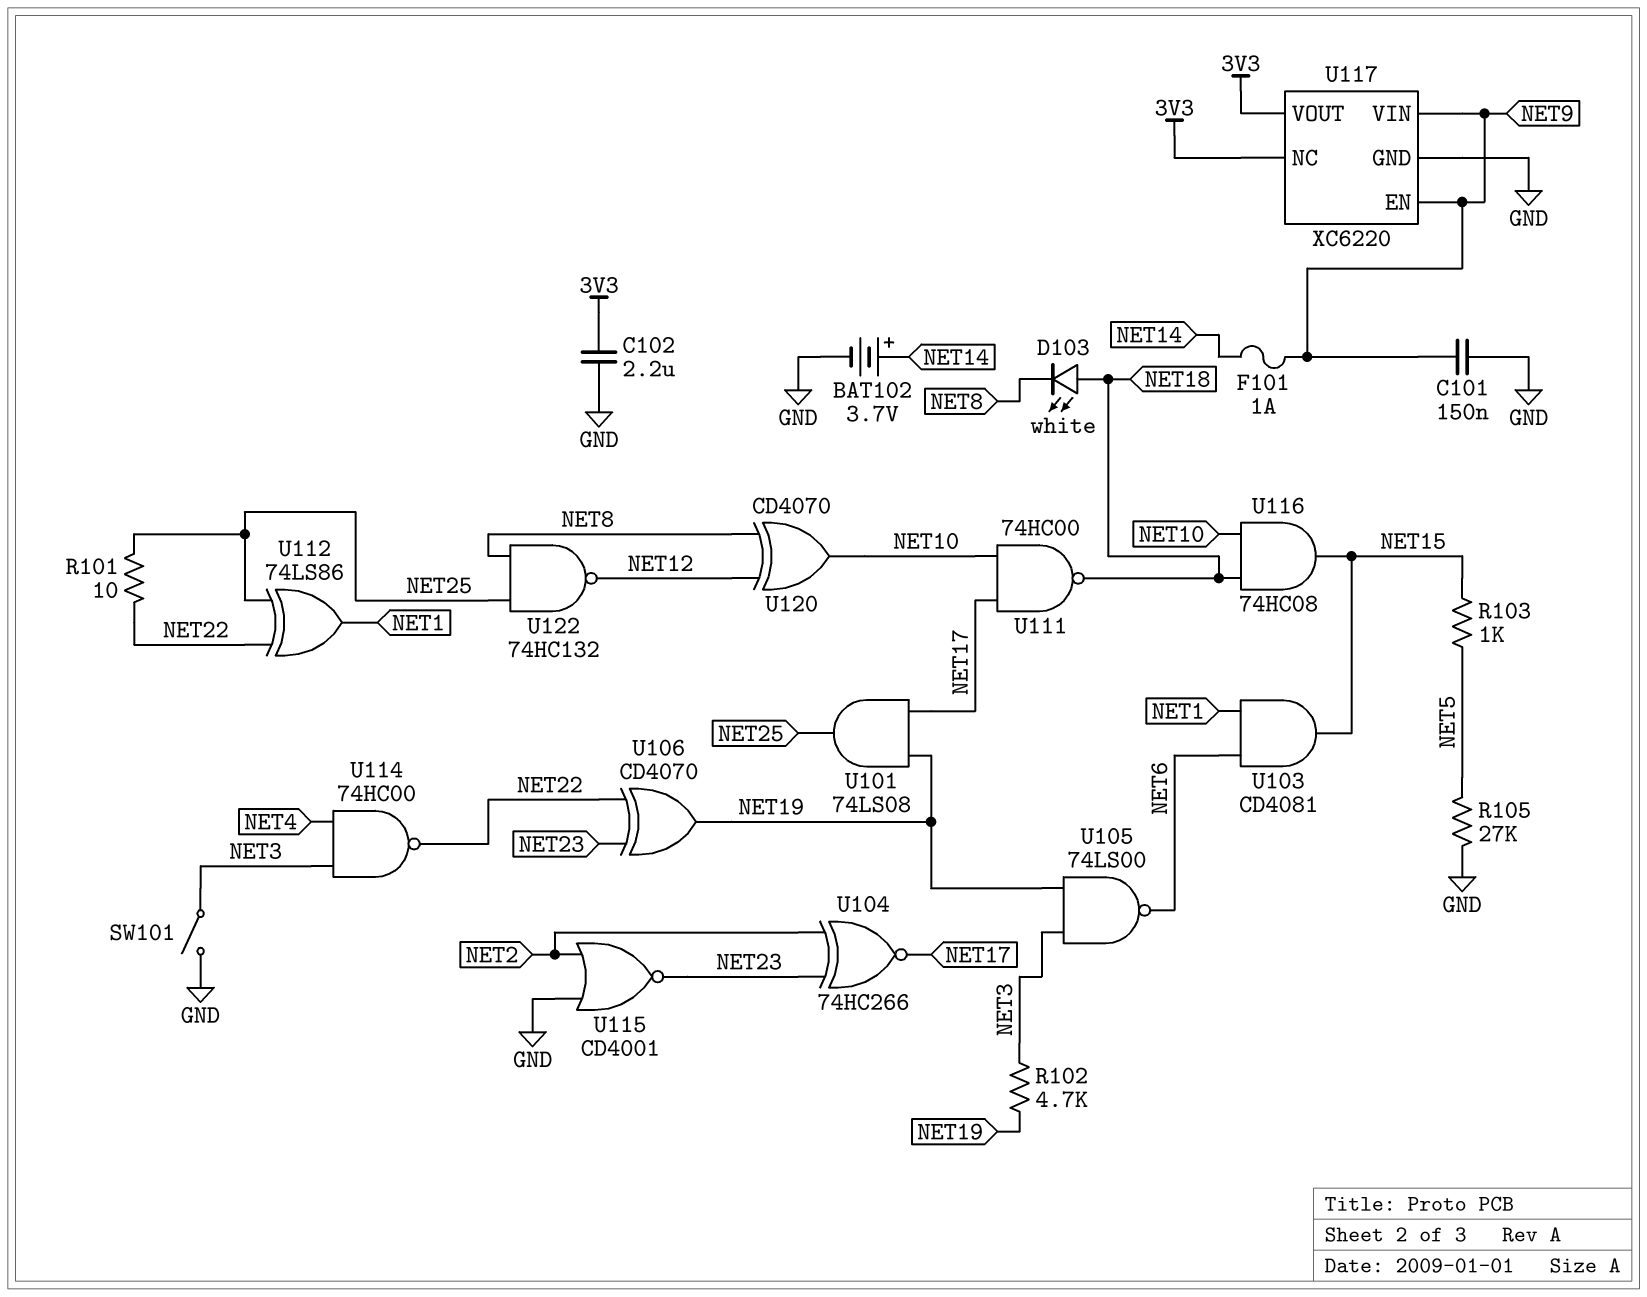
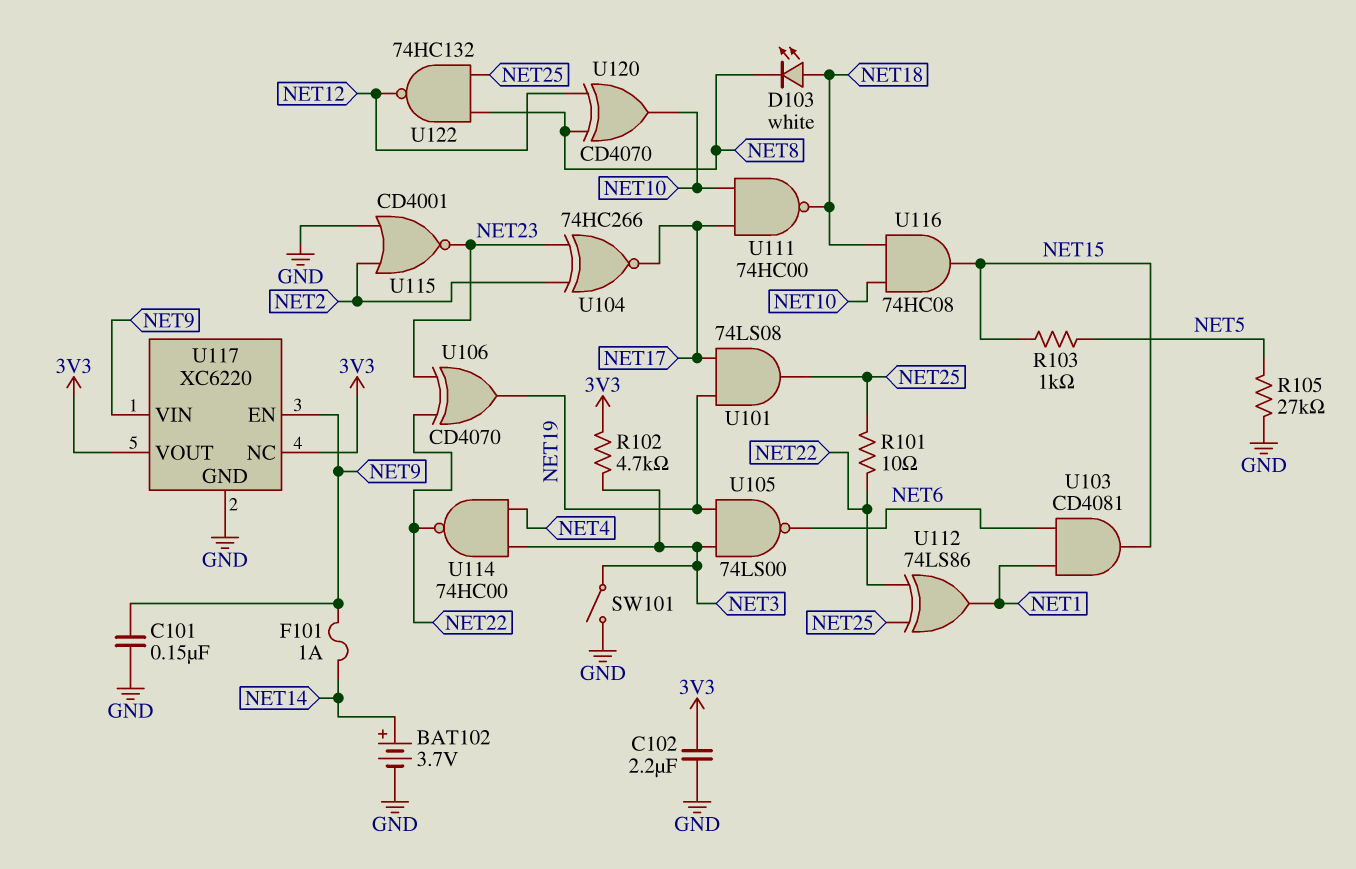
R102: 4.7k (NET3, NET19) -> 4.7k (3V3, NET3)

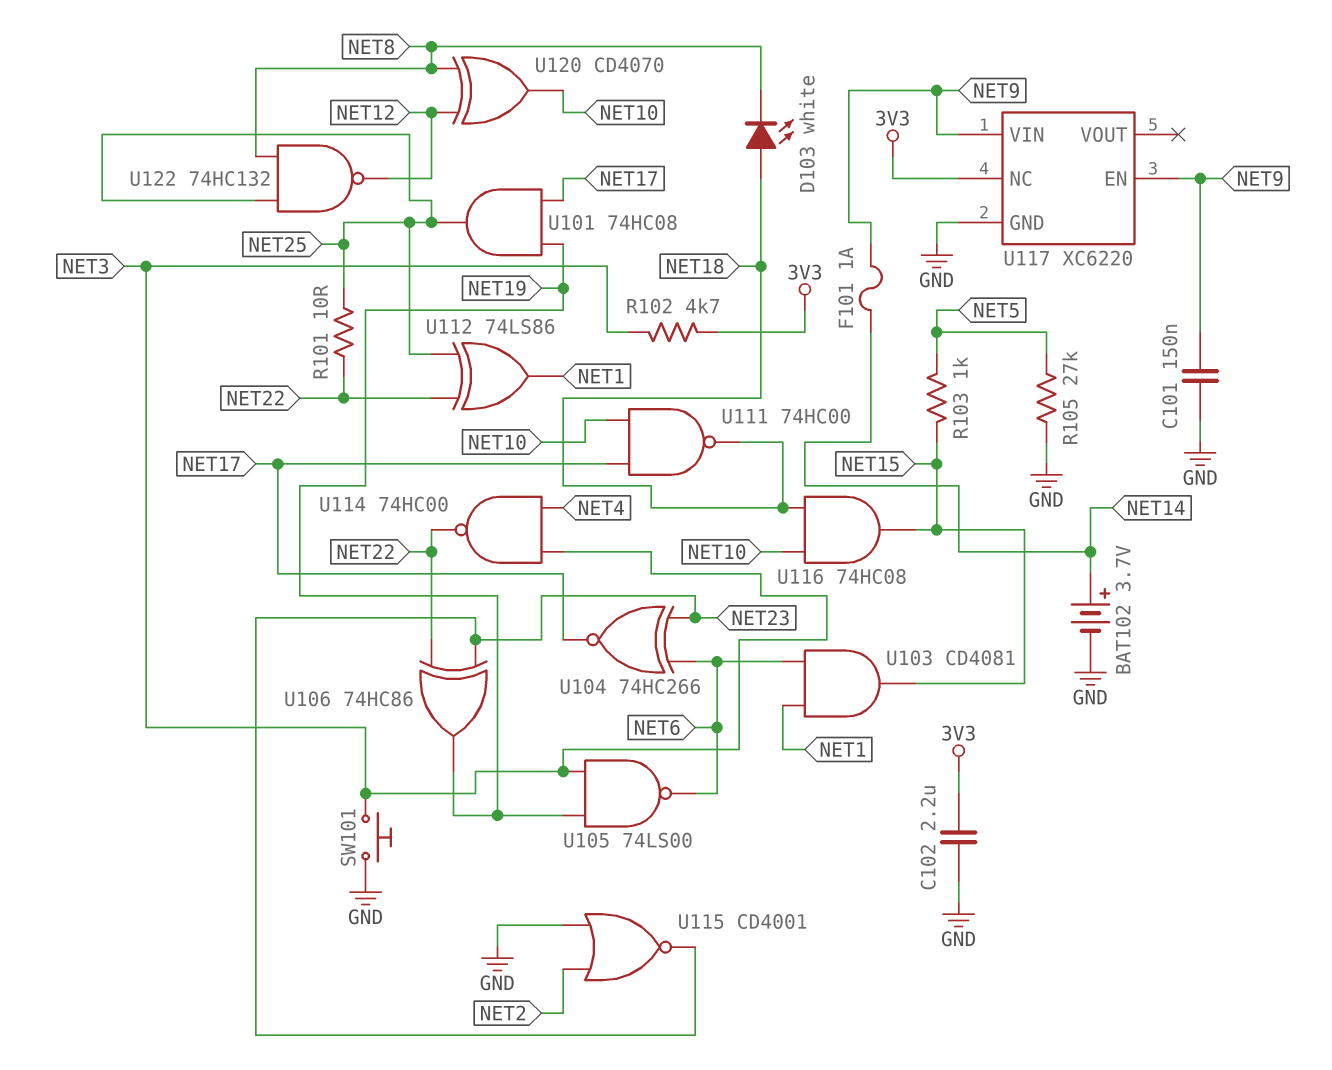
SW101: switch (GND, NET3) -> button (GND, NET3)
U101: AND 74LS08 (in NET17, in NET19, out NET25) -> AND 74HC08 (in NET17, in NET19, out NET25)
U104: XNOR 74HC266 (in NET2, in NET23, out NET17) -> XNOR 74HC266 (in NET6, in NET23, out NET17)
U106: XOR CD4070 (in NET22, in NET23, out NET19) -> XOR 74HC86 (in NET22, in NET23, out NET19)
U117 pin VOUT: 3V3 -> none

